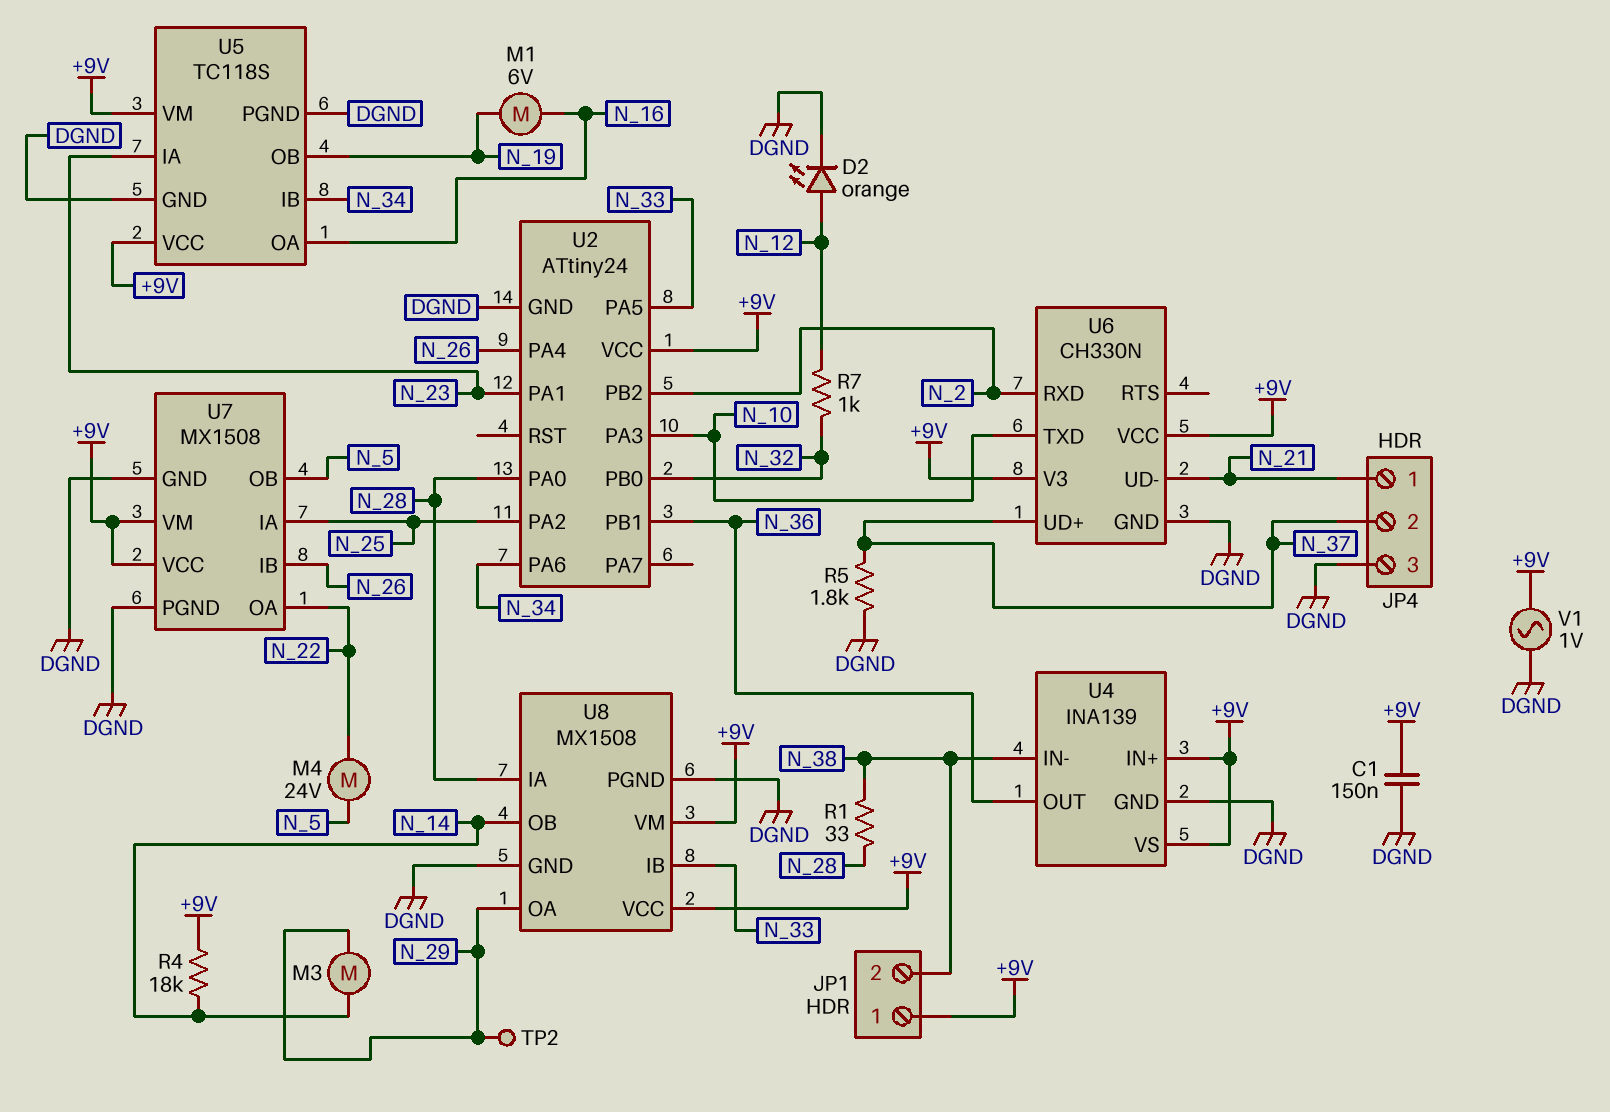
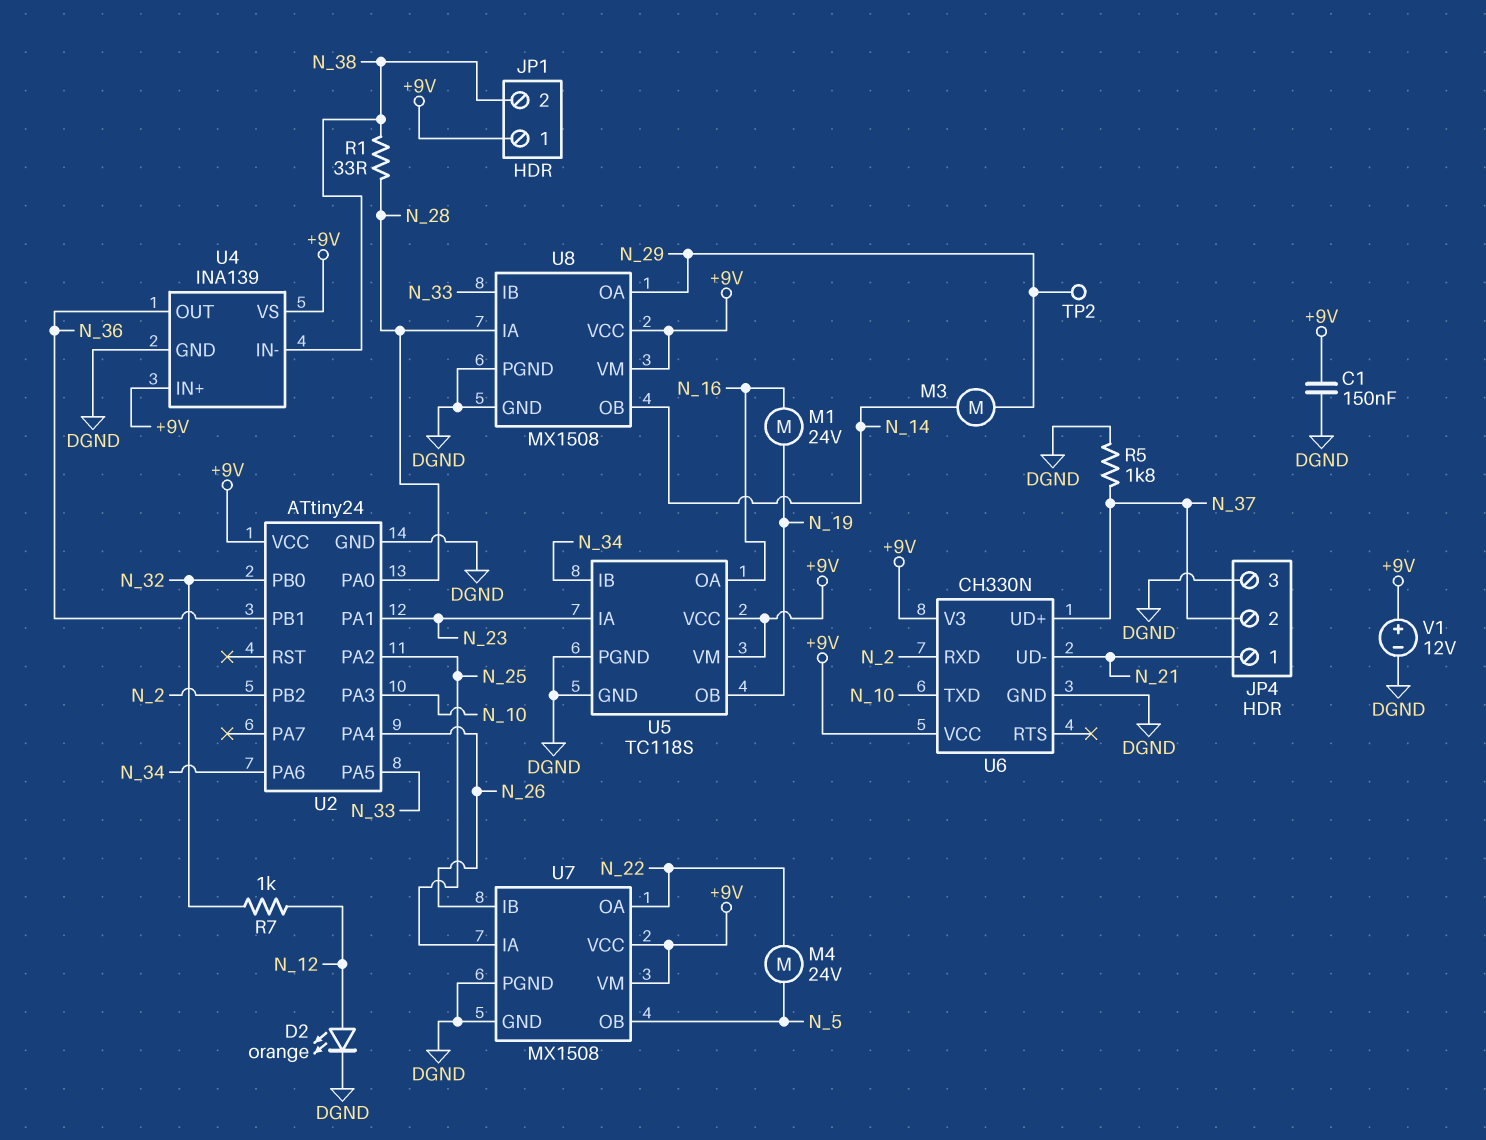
M1: motor 6V (N_16, N_19) -> motor 24V (N_16, N_19)
R4: 18k (+9V, N_14) -> none
V1: AC 1V (+9V, DGND) -> 12V (plus +9V, minus DGND)

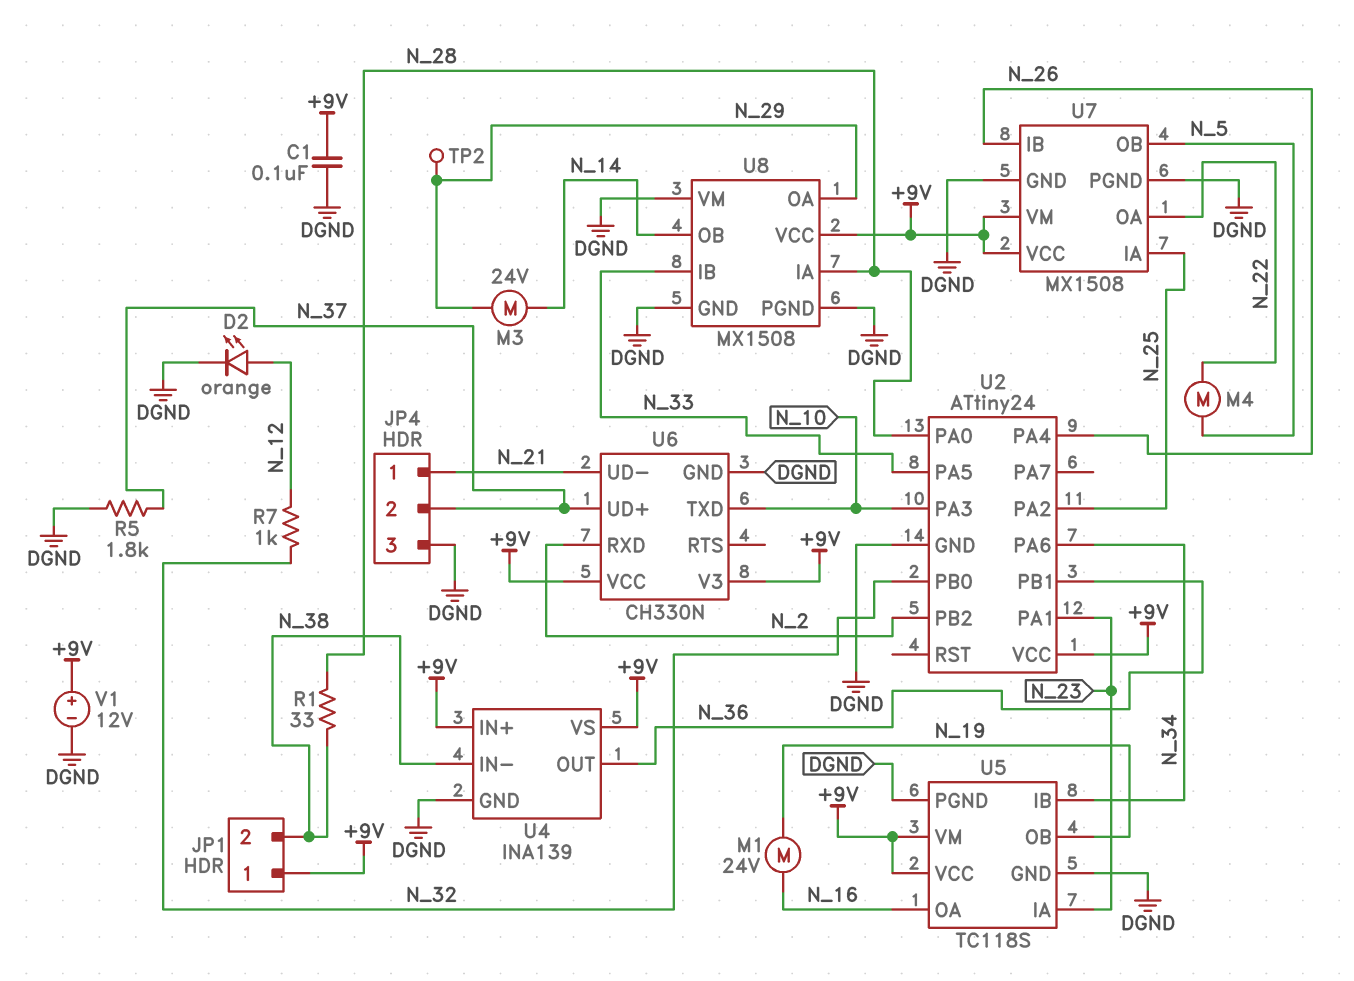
C1: 150nF (+9V, DGND) -> 100nF (+9V, DGND)
M3: motor (N_14, N_29) -> motor 24V (N_14, N_29)
M4: motor 24V (N_5, N_22) -> motor (N_5, N_22)
U8 pin VM: +9V -> DGND

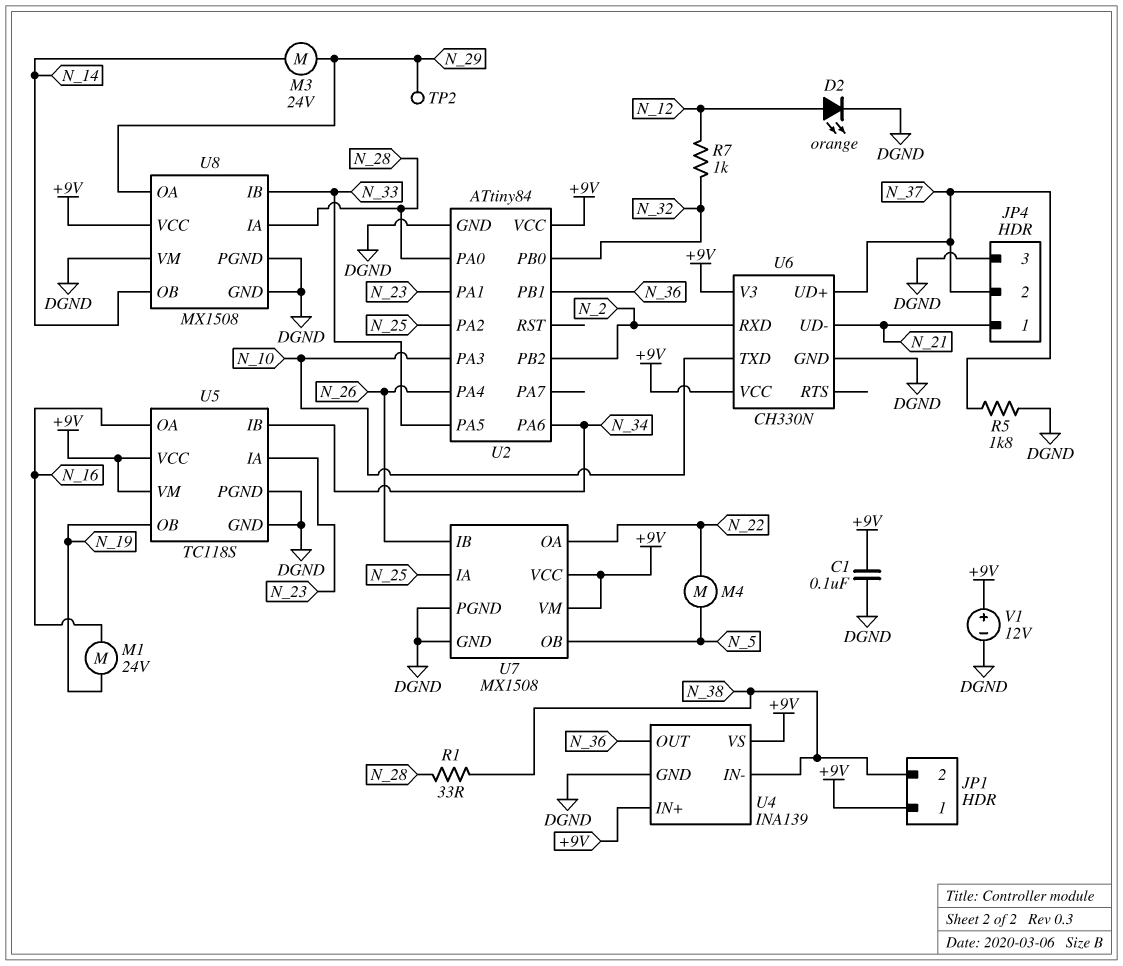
U2: ATtiny24 -> ATtiny84

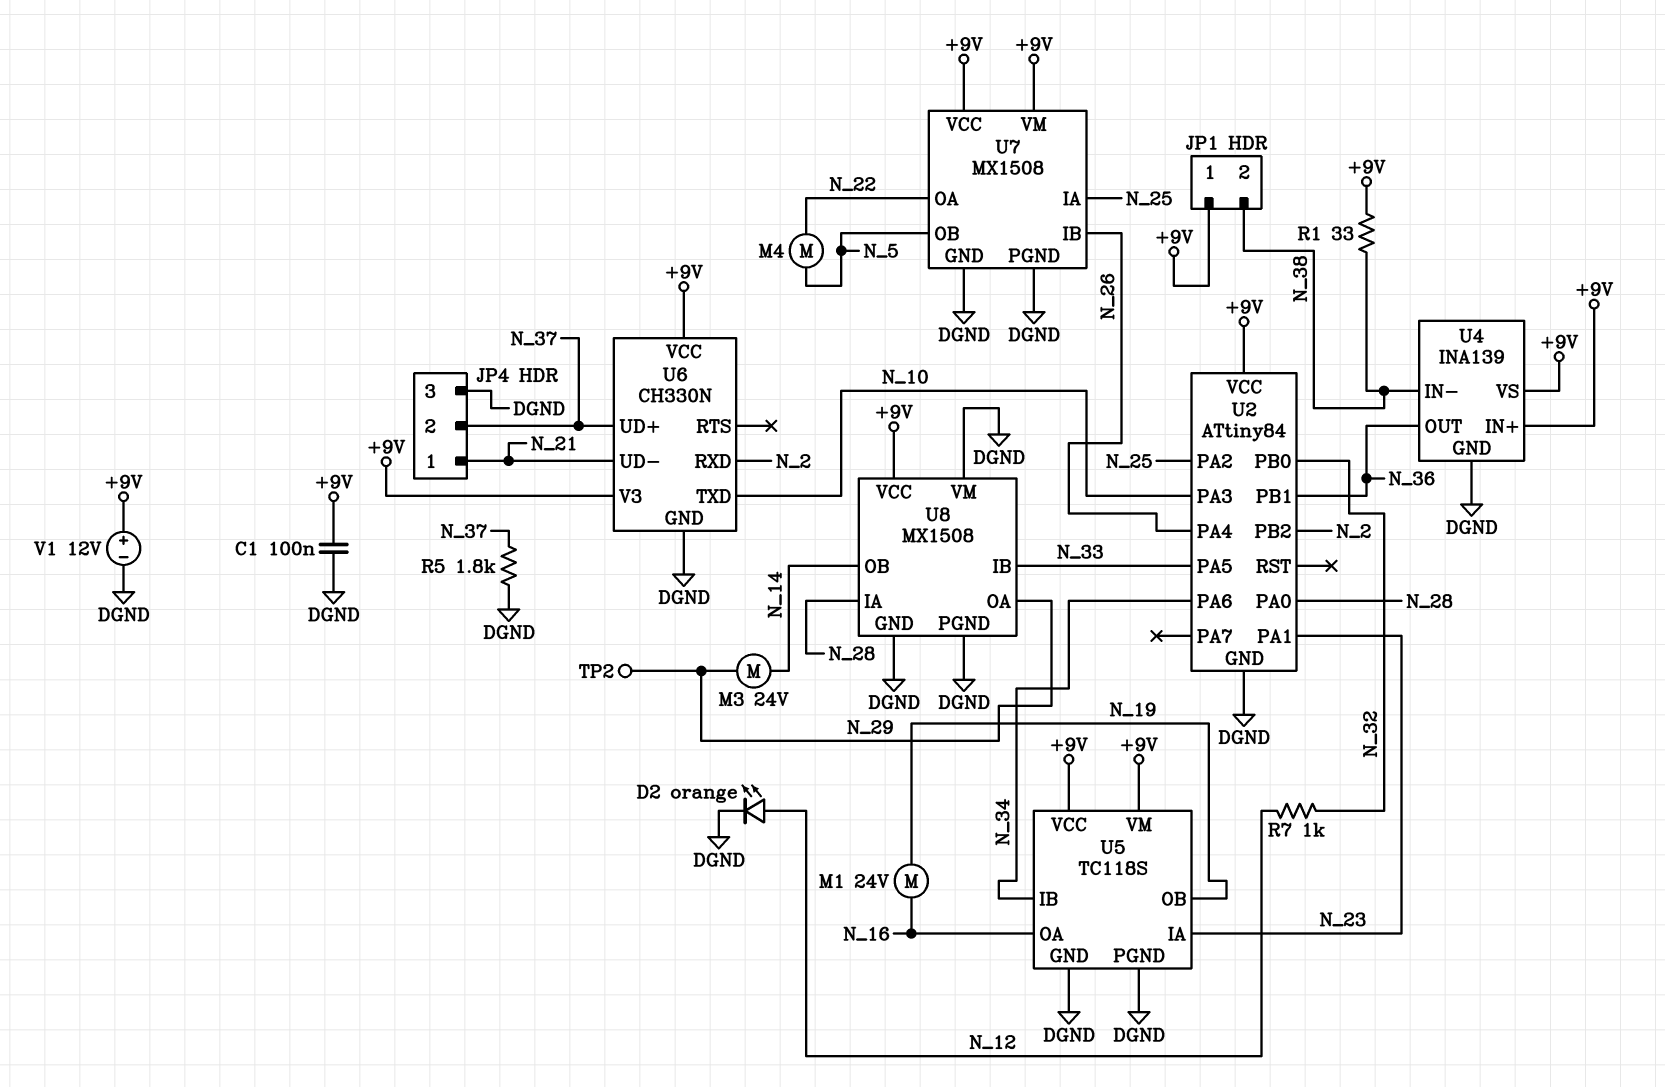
R1: 33 (N_28, N_38) -> 33 (+9V, N_38)

